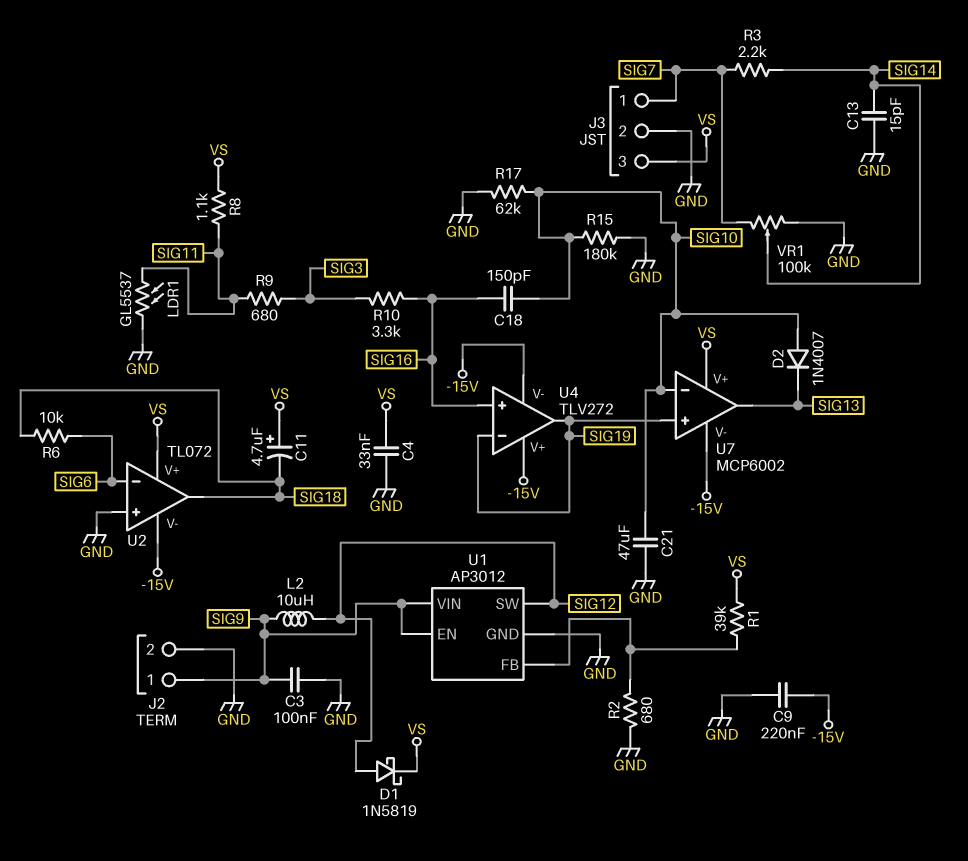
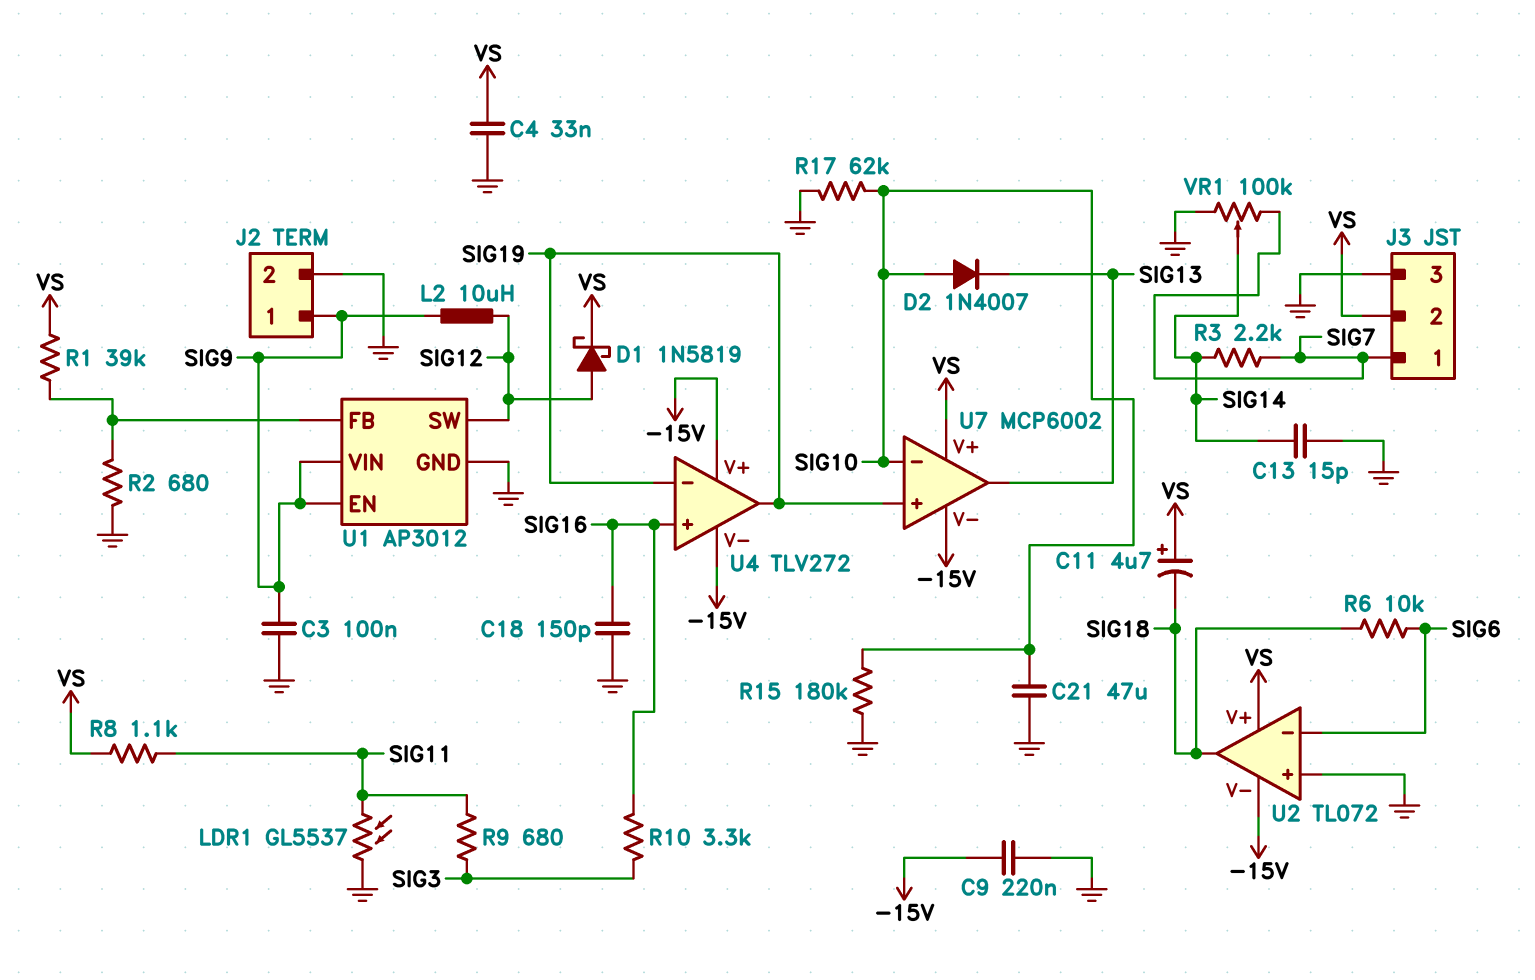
C18: 150pF (SIG10, SIG16) -> 150pF (GND, SIG16)
J3 pin 2: GND -> VS
J3 pin 3: VS -> GND

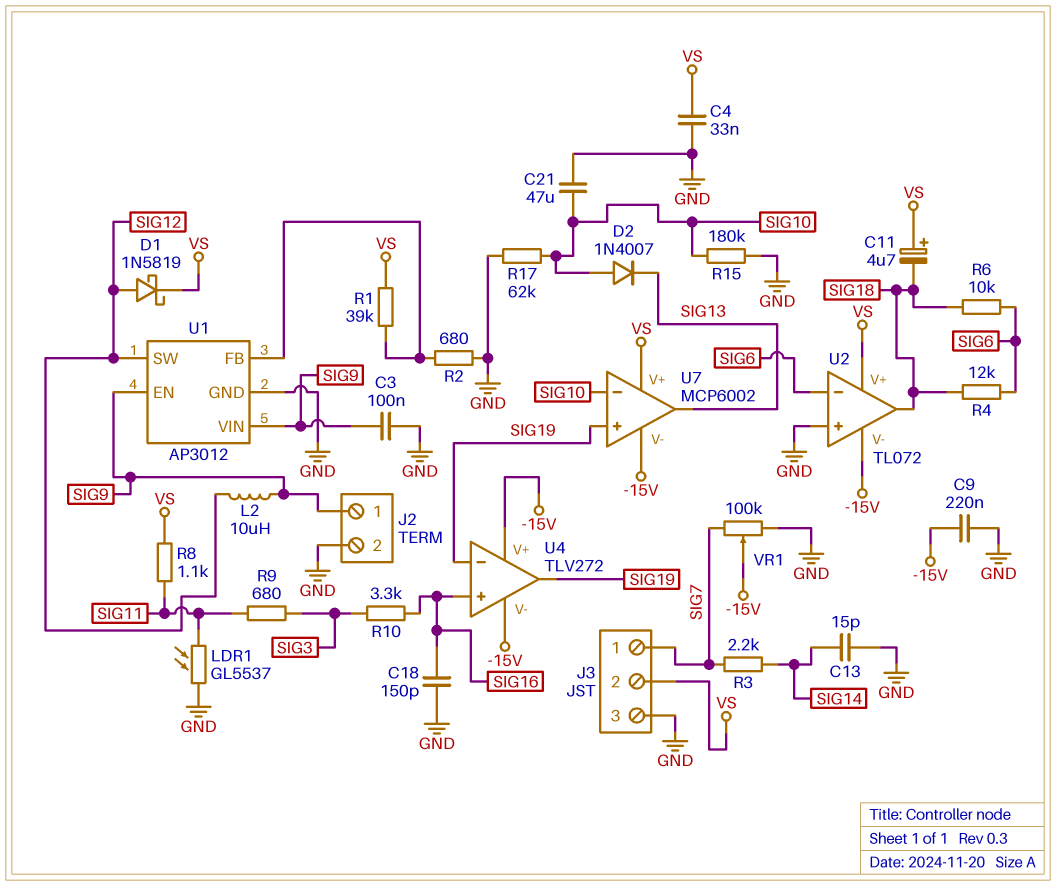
R4: none -> 12k (SIG6, SIG18)
VR1: 100k (GND, SIG7, wiper SIG14) -> 100k (GND, SIG7, wiper -15V)

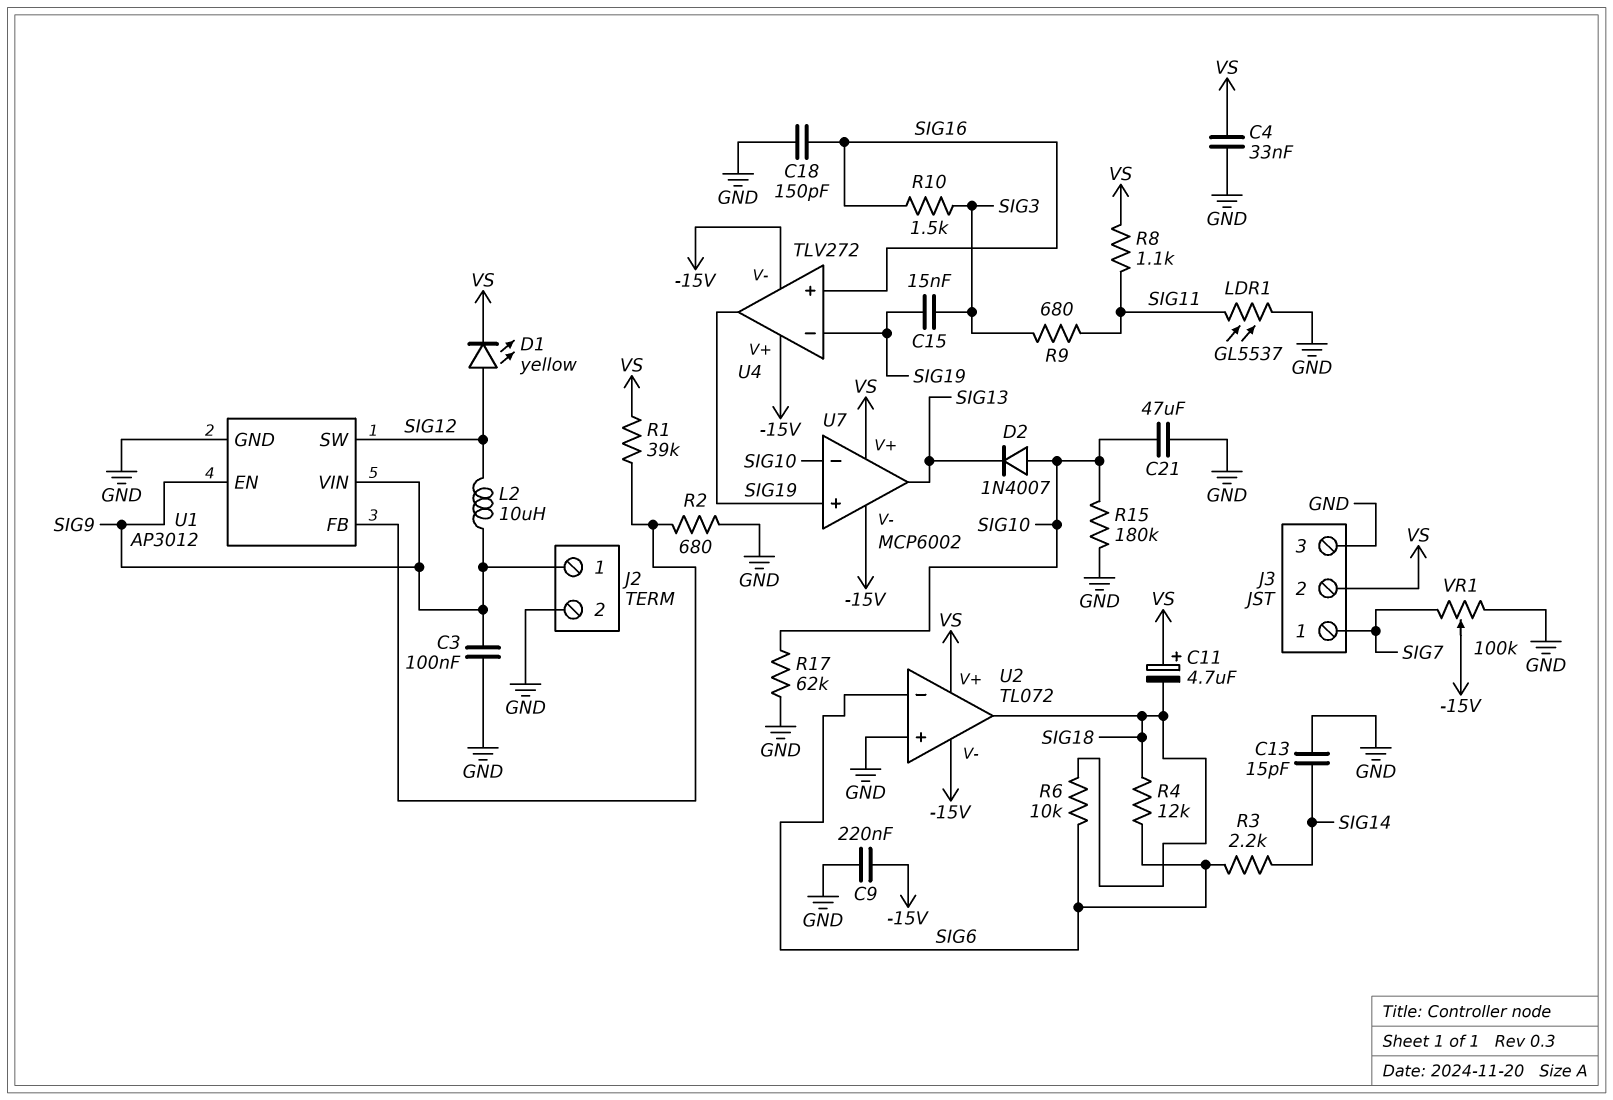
C15: none -> 15nF (SIG3, SIG19)
D1: schottky 1N5819 (A SIG12, K VS) -> LED yellow (A SIG12, K VS)
R3: 2.2k (SIG7, SIG14) -> 2.2k (SIG6, SIG14)
R10: 3.3k (SIG3, SIG16) -> 1.5k (SIG3, SIG16)

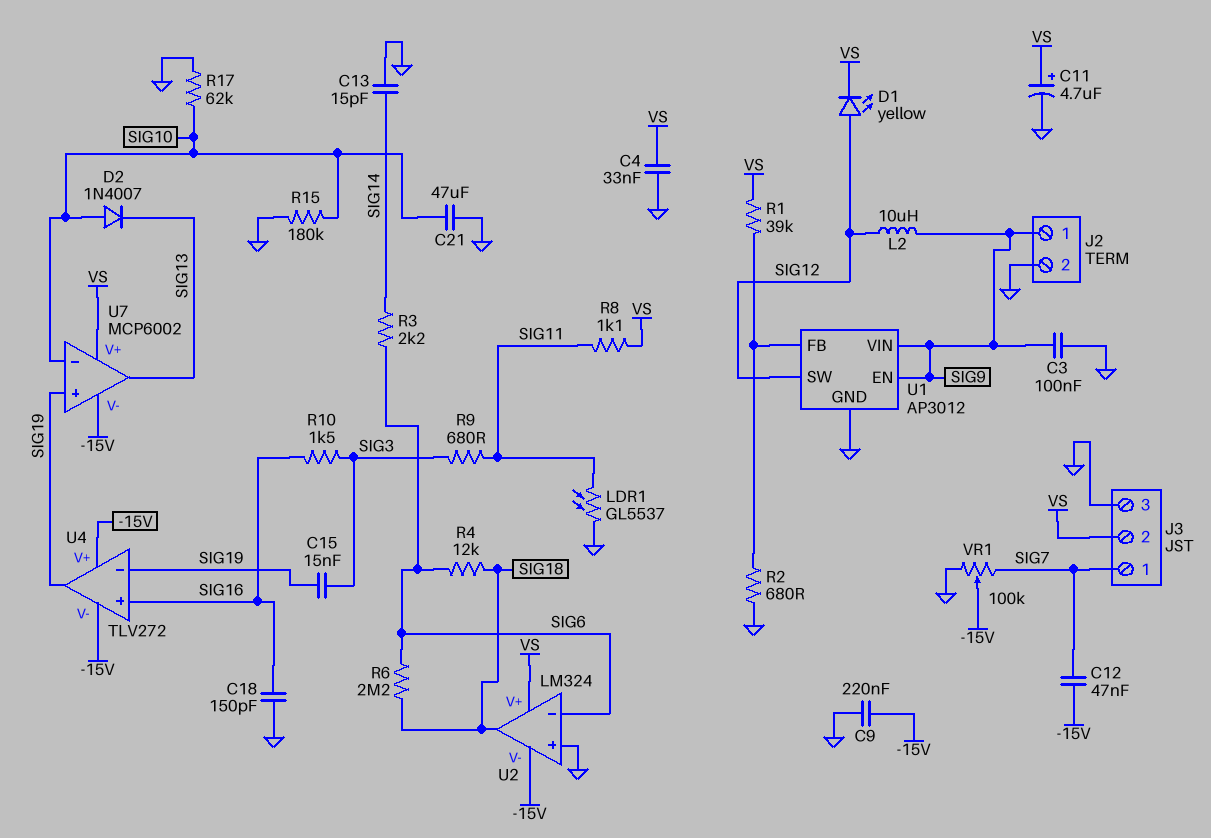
C11: 4.7uF (plus VS, minus SIG18) -> 4.7uF (plus VS, minus GND)
C12: none -> 47nF (-15V, SIG7)
R6: 10k (SIG6, SIG18) -> 2.2M (SIG6, SIG18)
U2: TL072 -> LM324

